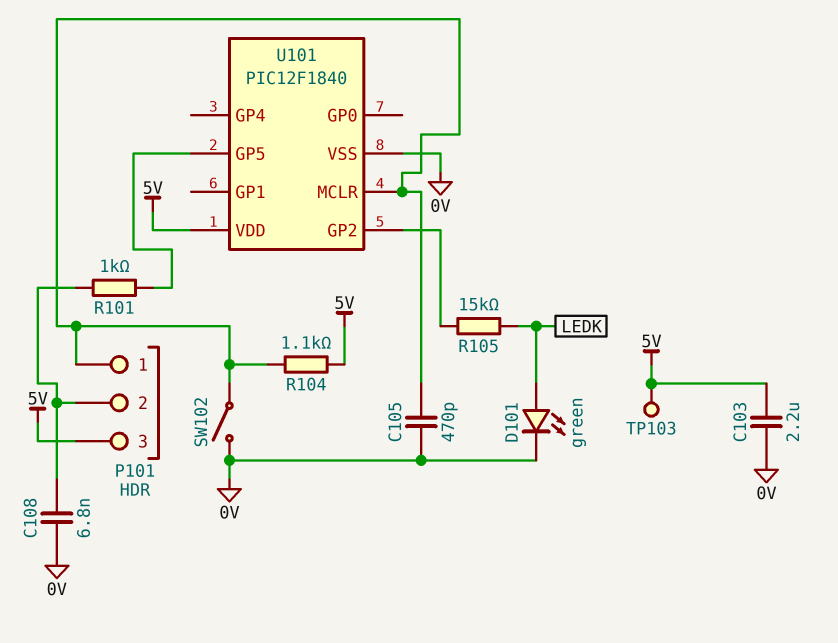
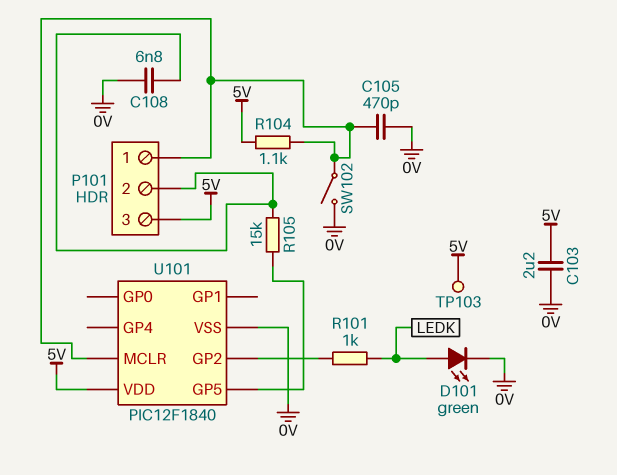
R101: 1k (P101/2, U101/GP5) -> 1k (LEDK, U101/GP2)
R105: 15k (LEDK, U101/GP2) -> 15k (P101/2, U101/GP5)

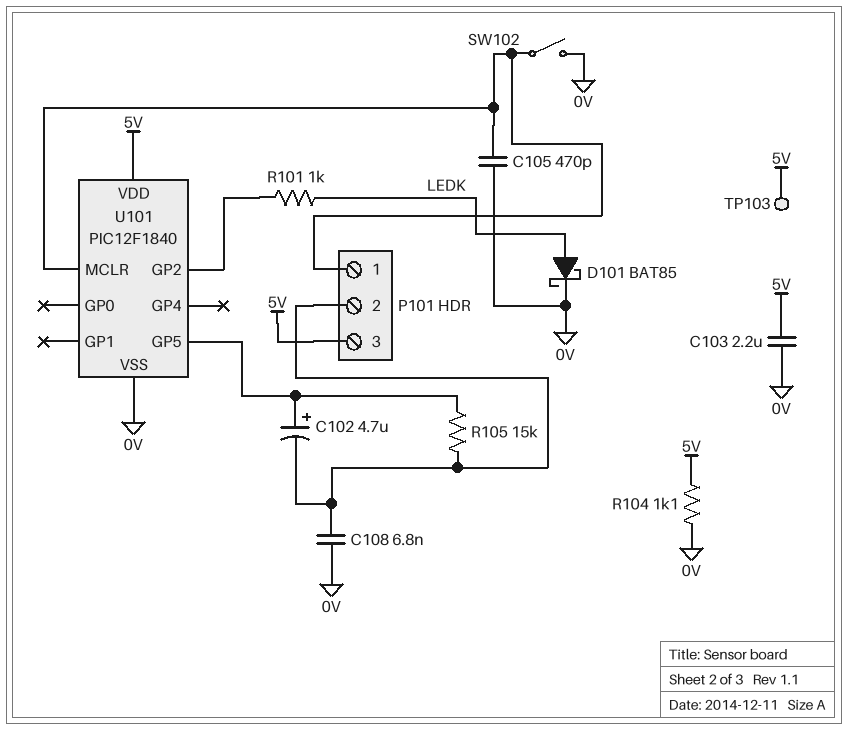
C102: none -> 4.7uF (plus U101/GP5, minus P101/2)
D101: LED green (A LEDK, K 0V) -> schottky BAT85 (A LEDK, K 0V)
R104: 1.1k (5V, P101/1) -> 1.1k (0V, 5V)

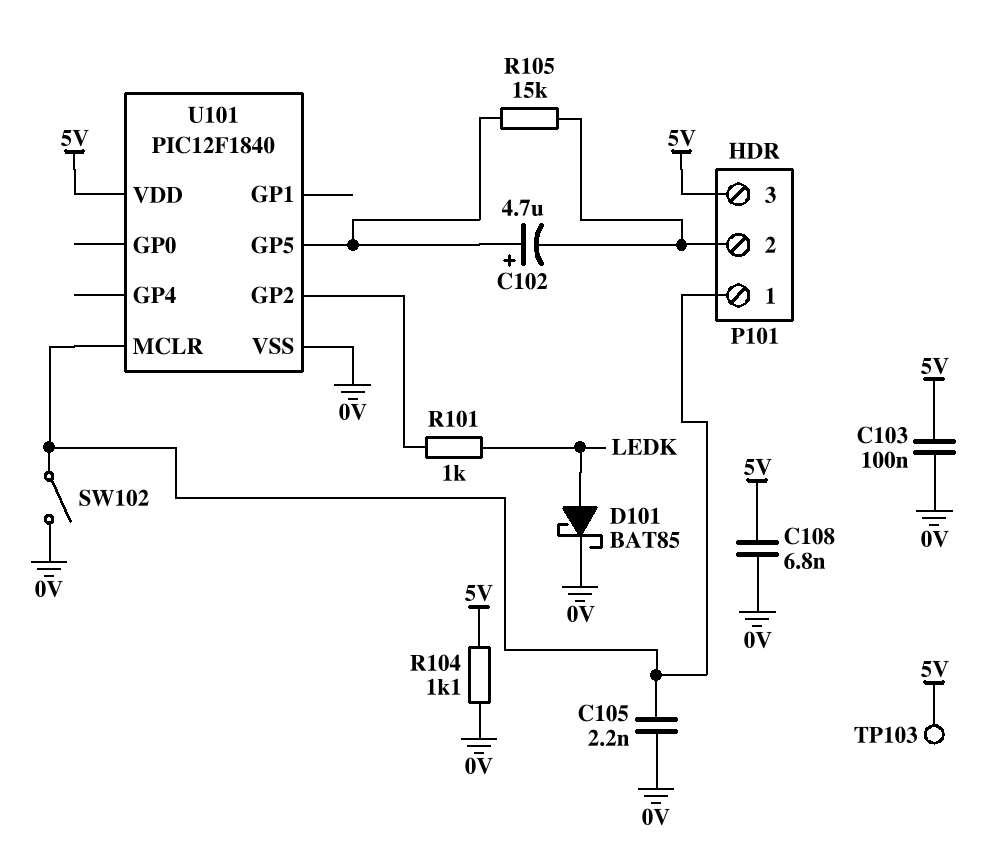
C103: 2.2uF (0V, 5V) -> 100nF (0V, 5V)
C105: 470pF (0V, P101/1) -> 2.2nF (0V, P101/1)
C108: 6.8nF (0V, P101/2) -> 6.8nF (0V, 5V)

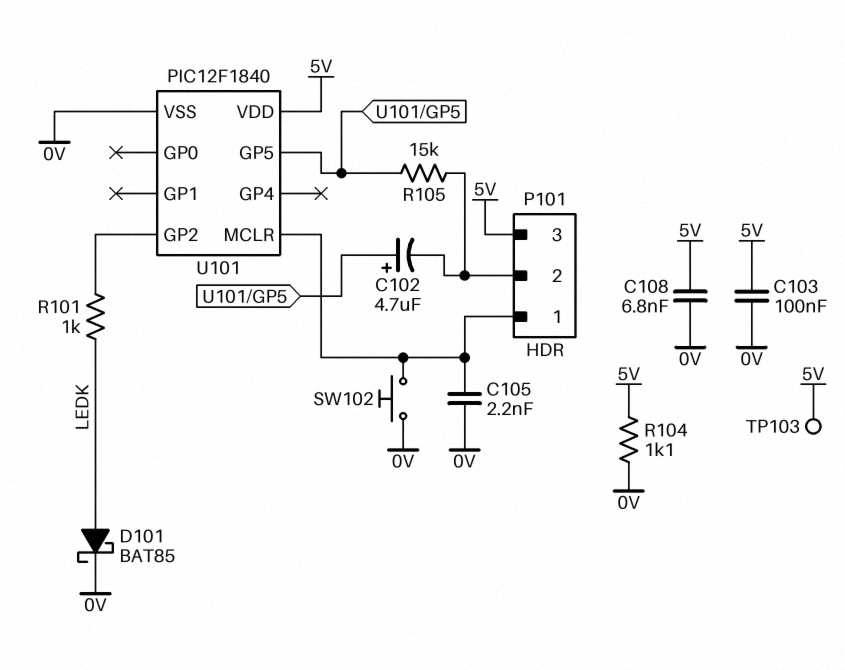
SW102: switch (0V, P101/1) -> button (0V, P101/1)

